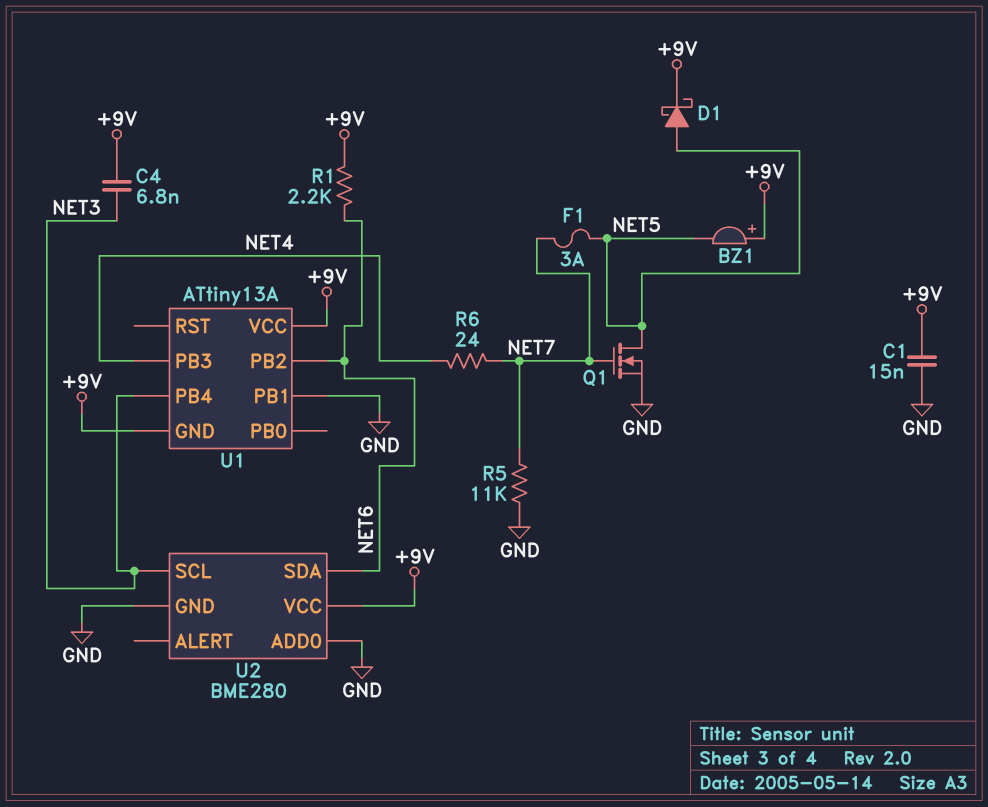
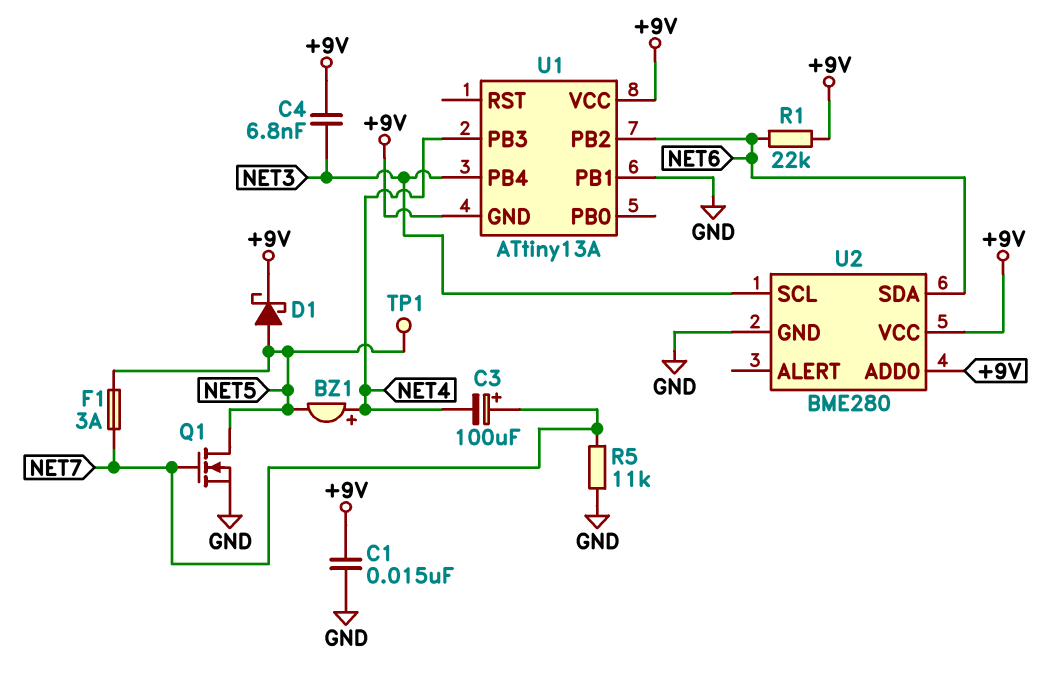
BZ1: buzzer (plus +9V, minus NET5) -> buzzer (plus NET4, minus NET5)
C3: none -> 100uF (plus NET7, minus NET4)
R1: 2.2k (+9V, NET6) -> 22k (+9V, NET6)
R6: 24 (NET4, NET7) -> none
TP1: none -> test point (NET5)
U2 pin ADD0: GND -> +9V

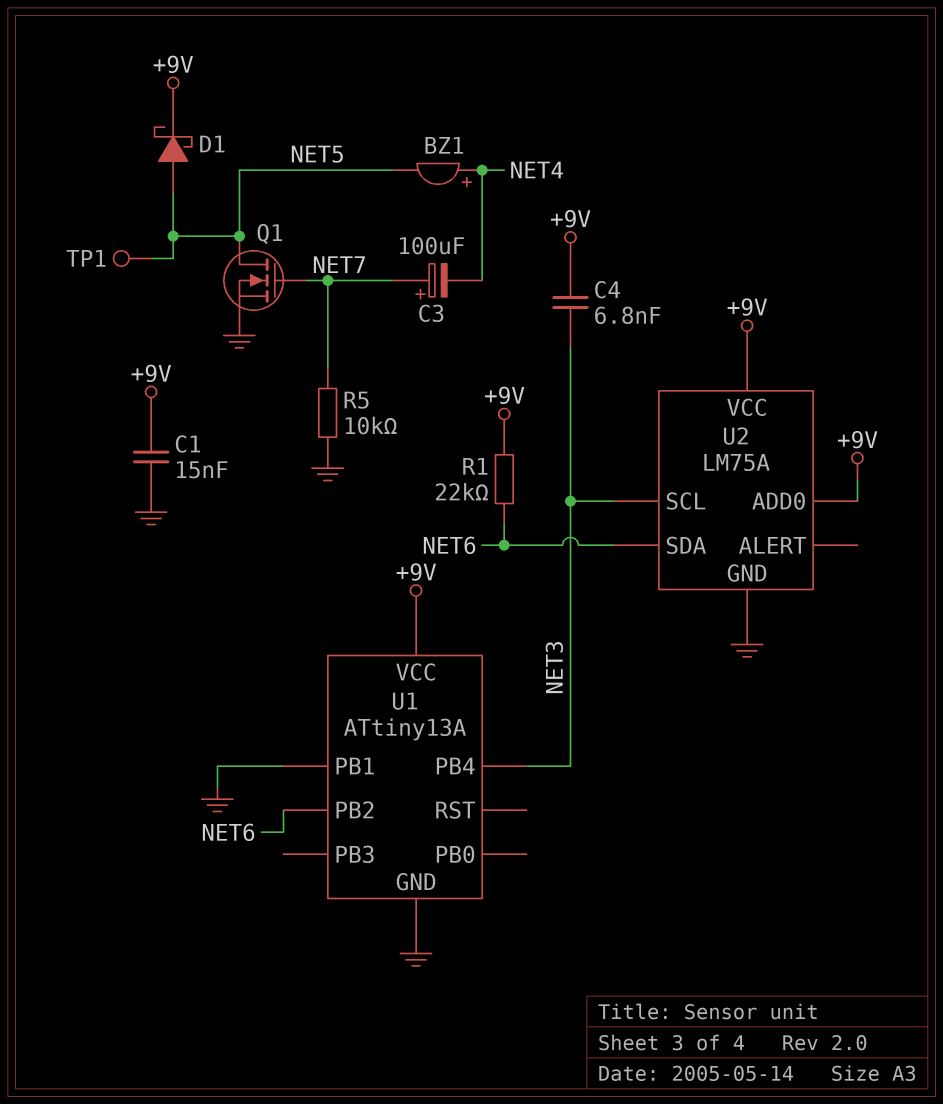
F1: 3A (NET5, NET7) -> none
R5: 11k (GND, NET7) -> 10k (GND, NET7)
U1 pin GND: +9V -> GND
U1 pin PB3: NET4 -> none
U2: BME280 -> LM75A

